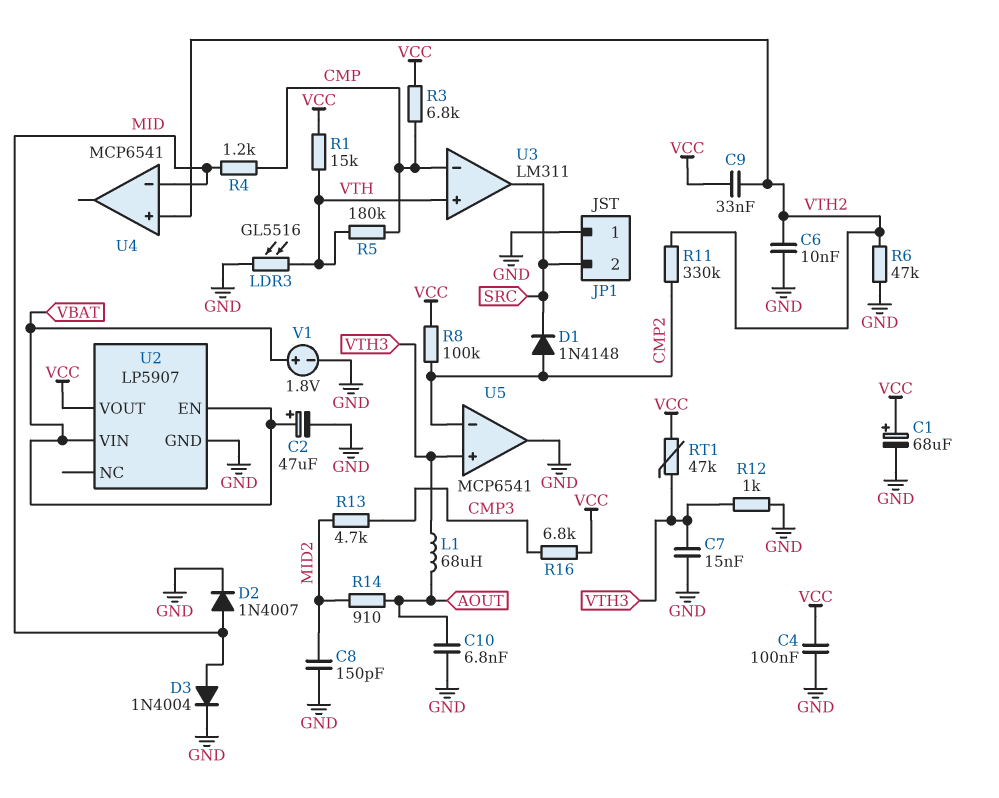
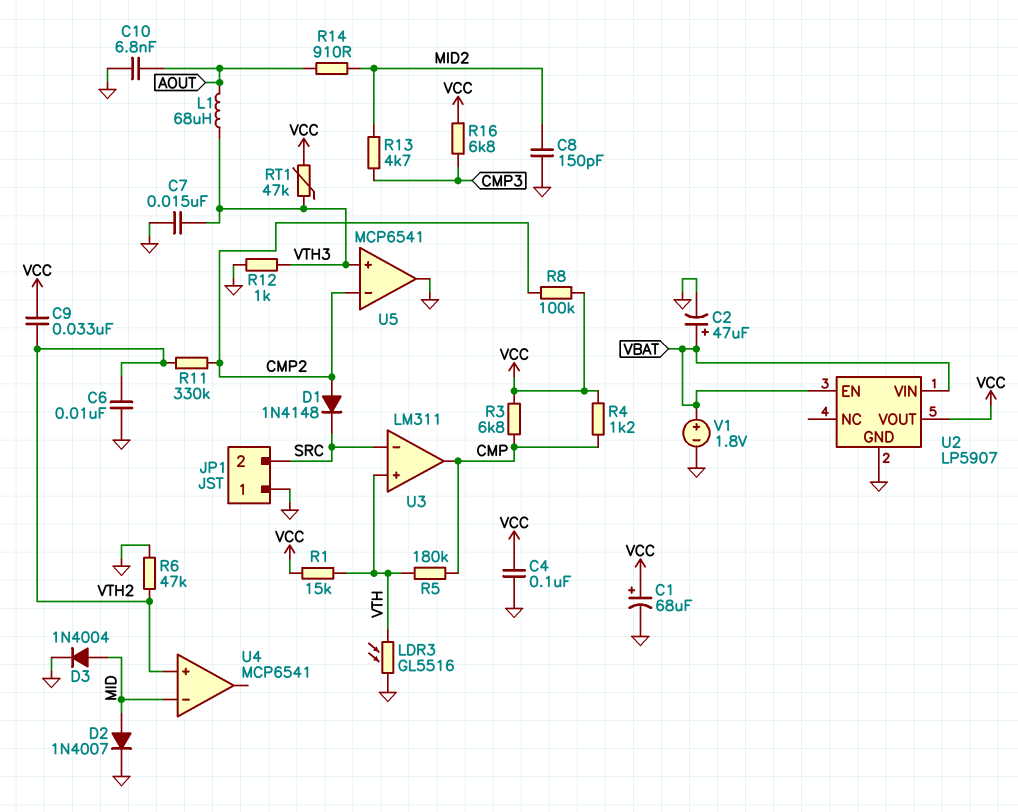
R4: 1.2k (CMP, MID) -> 1.2k (CMP, VCC)
U3 pin in-: CMP -> SRC
U3 pin out: SRC -> CMP

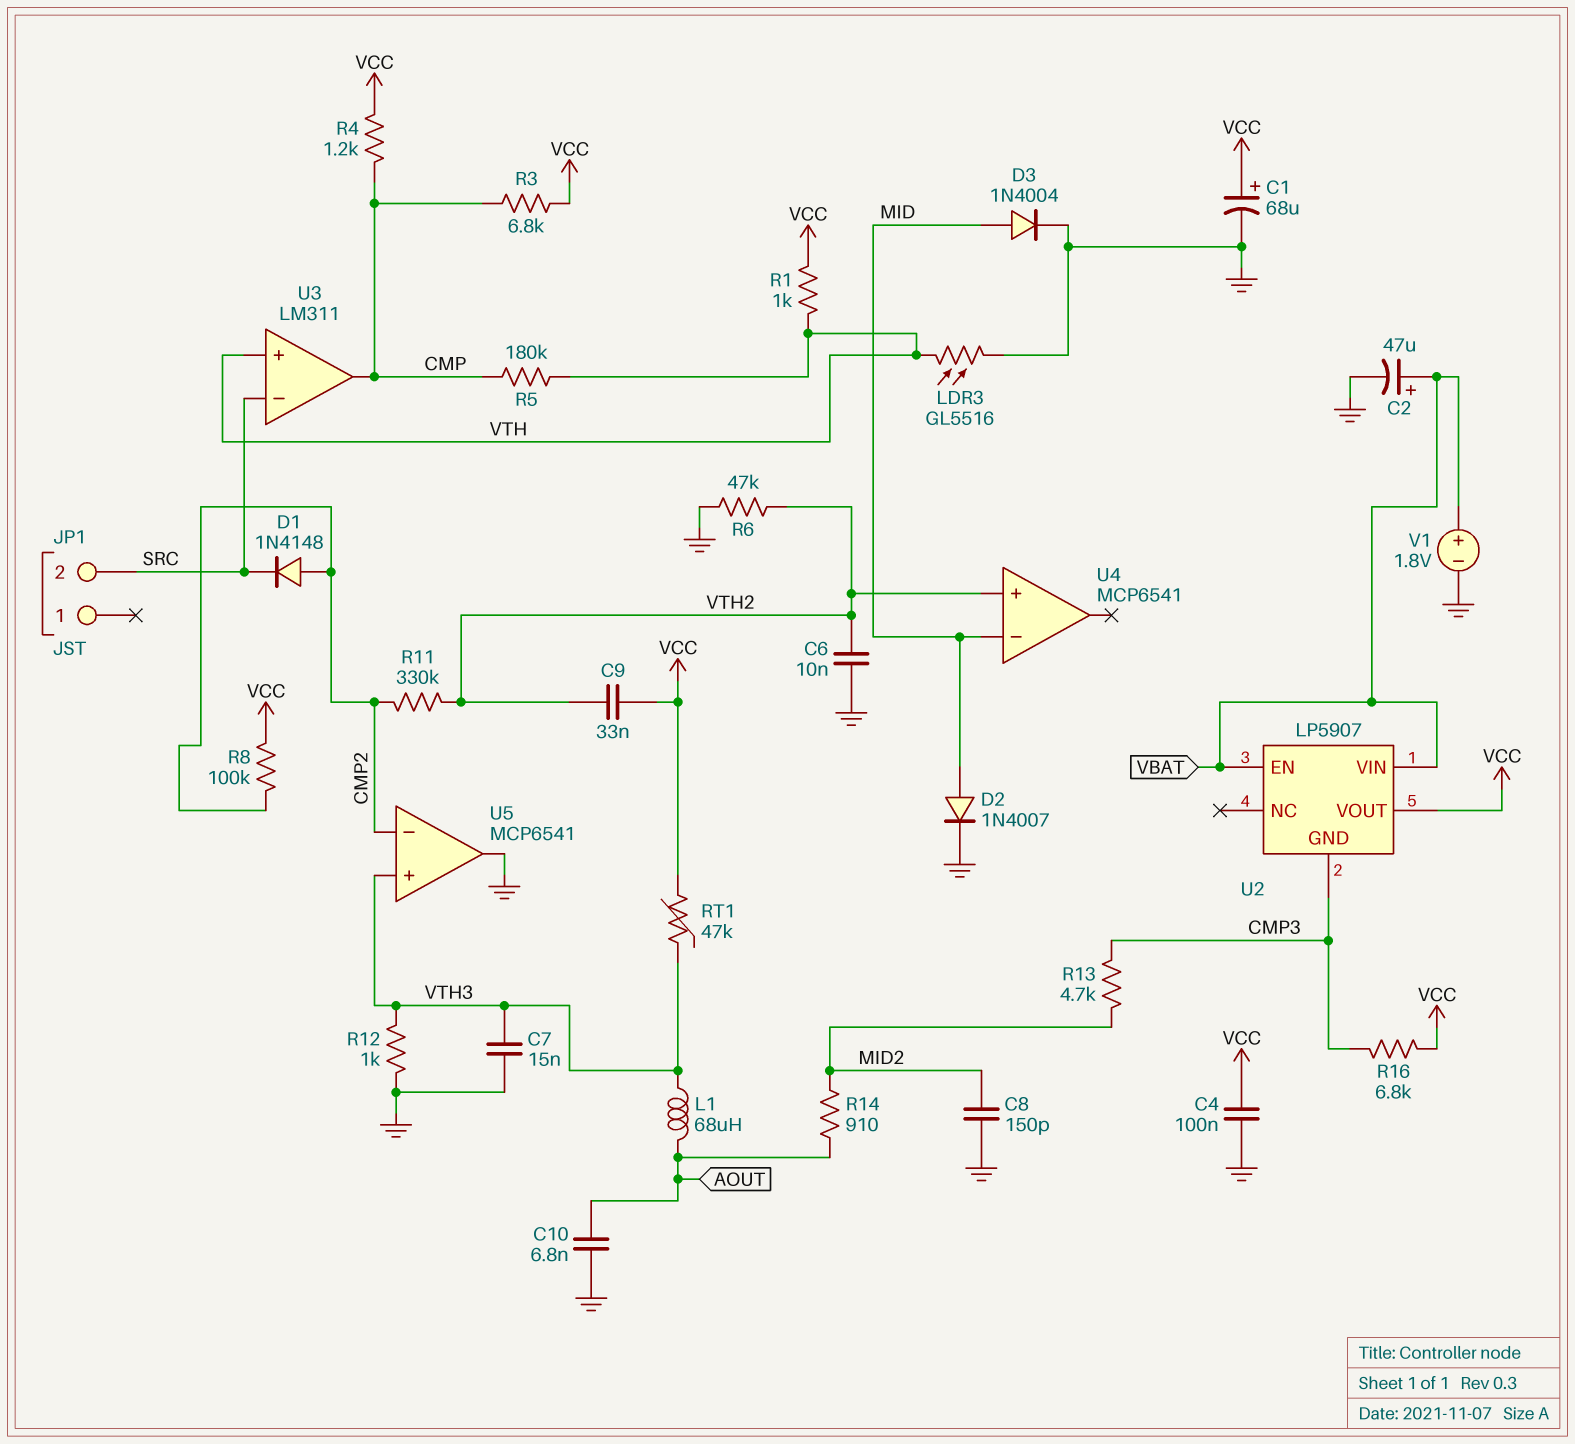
JP1 pin 1: GND -> none
R1: 15k (VCC, VTH) -> 1k (VCC, VTH)
U2 pin GND: GND -> CMP3

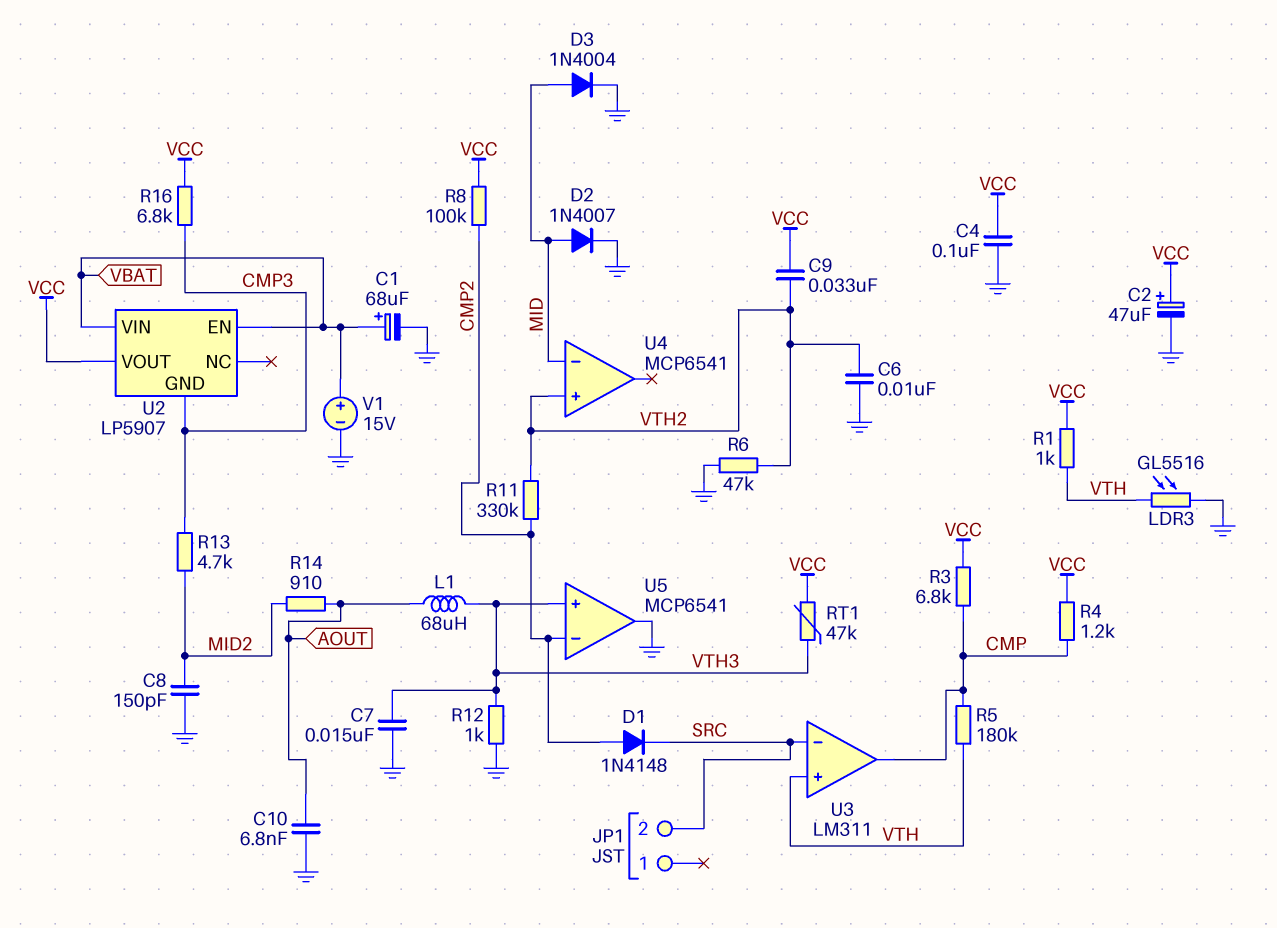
C1: 68uF (plus VCC, minus GND) -> 68uF (plus VBAT, minus GND)
C2: 47uF (plus VBAT, minus GND) -> 47uF (plus VCC, minus GND)
V1: 1.8V (plus VBAT, minus GND) -> 15V (plus VBAT, minus GND)

